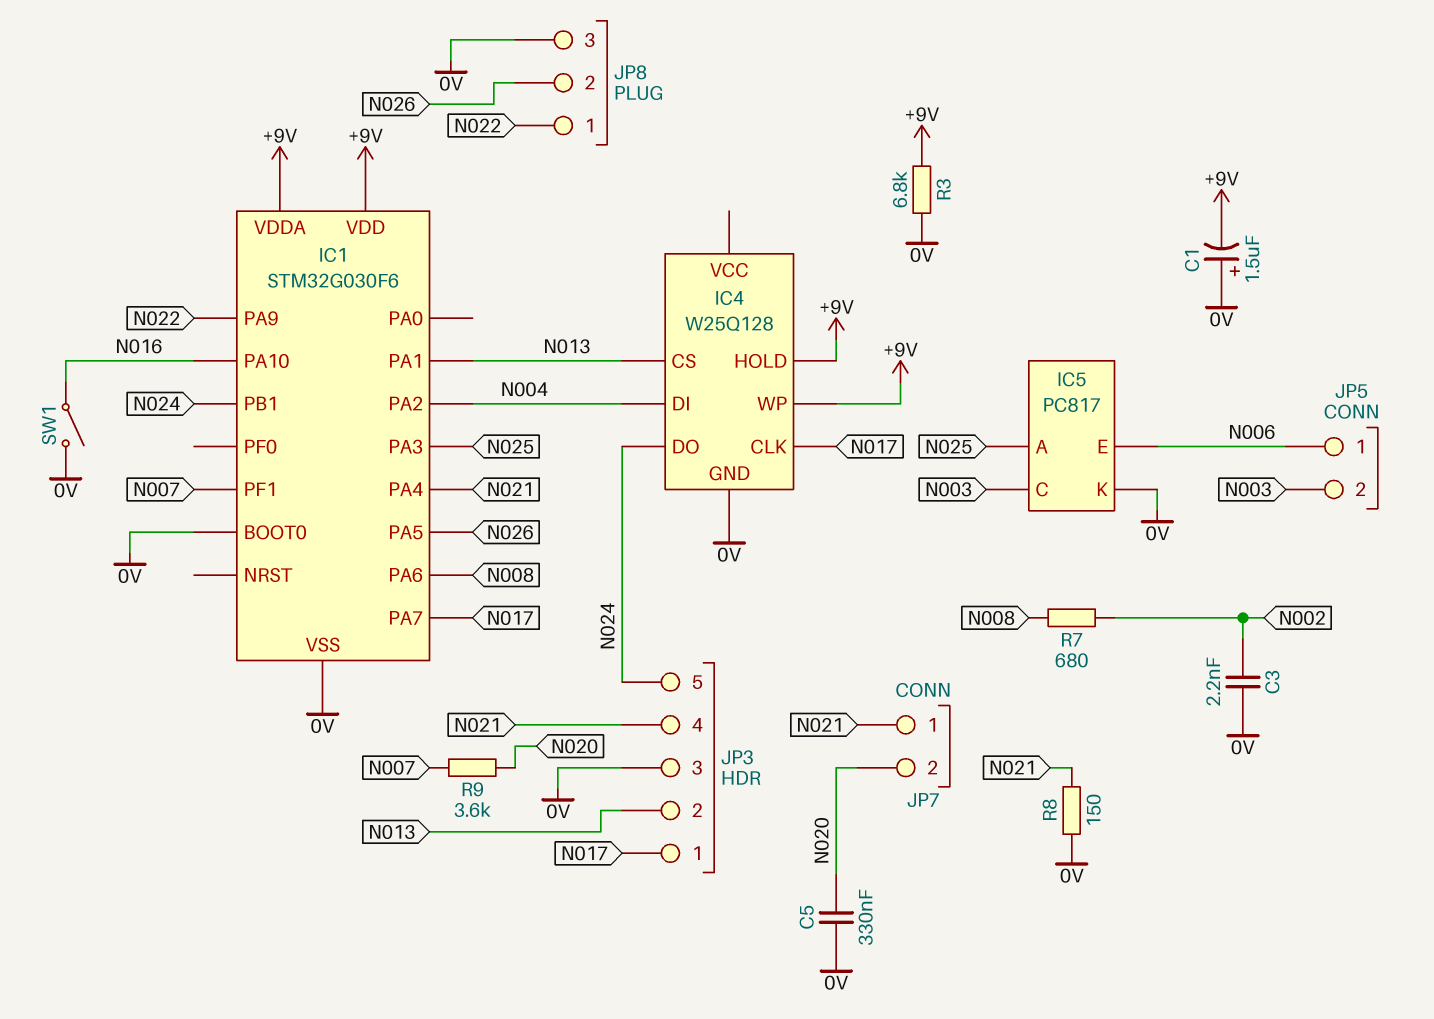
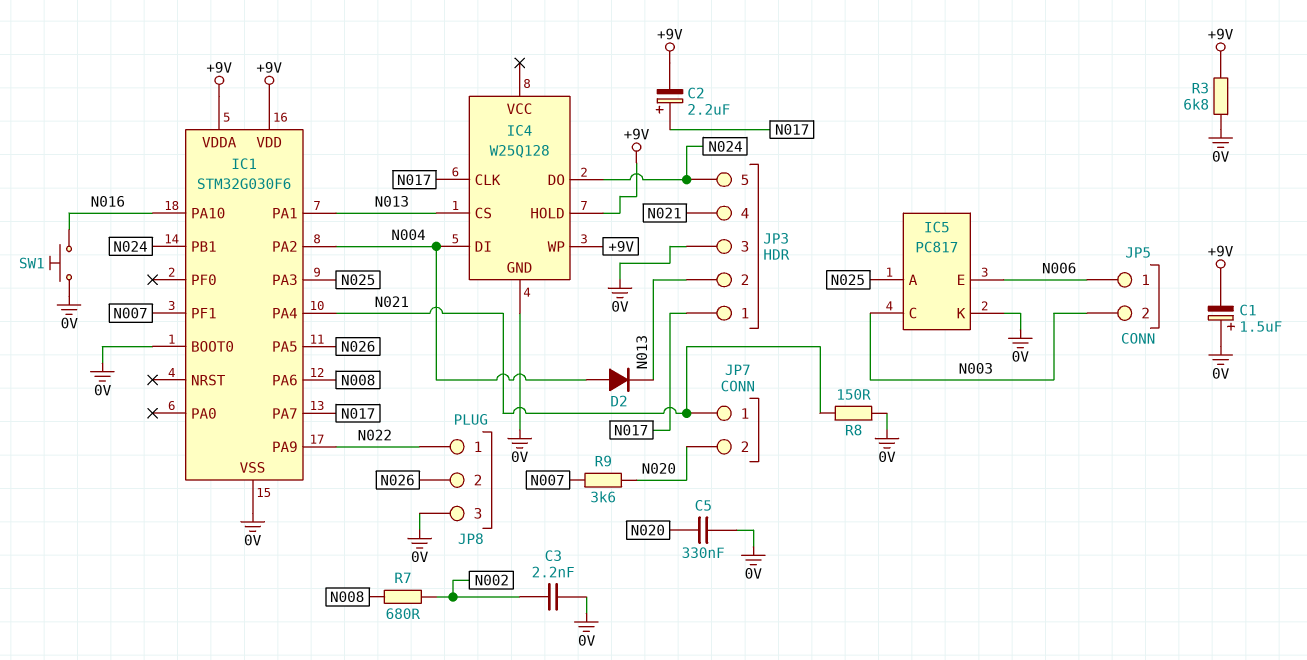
C2: none -> 2.2uF (plus N017, minus +9V)
D2: none -> diode (A N004, K N013)
SW1: switch (0V, N016) -> button (0V, N016)

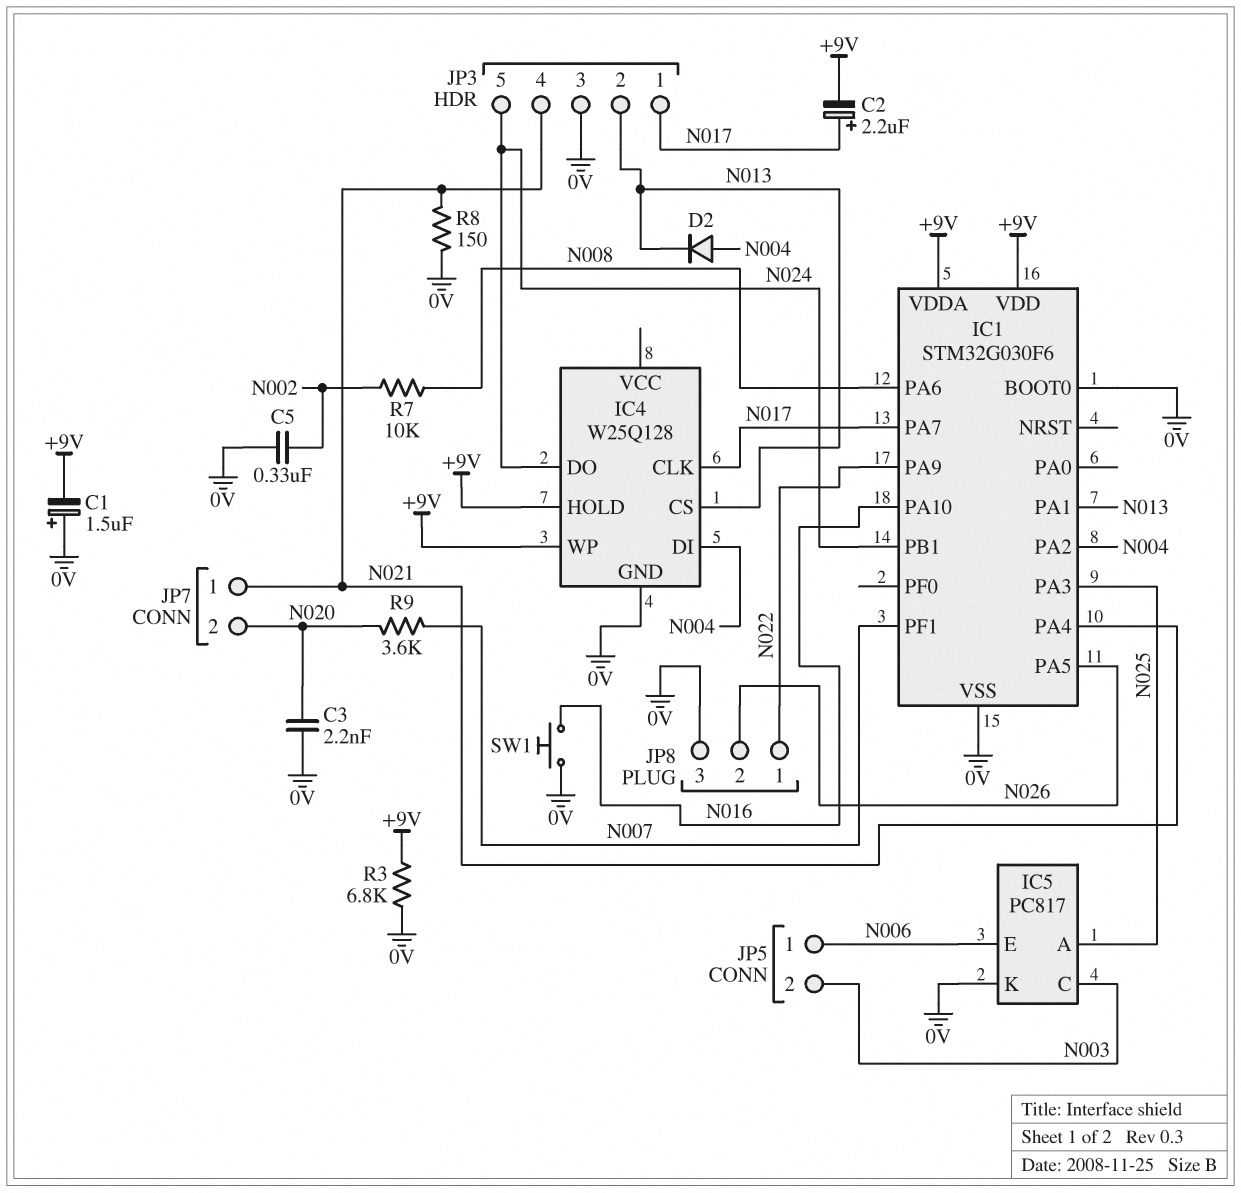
C3: 2.2nF (0V, N002) -> 2.2nF (0V, N020)
C5: 330nF (0V, N020) -> 330nF (0V, N002)
R7: 680 (N002, N008) -> 10k (N002, N008)

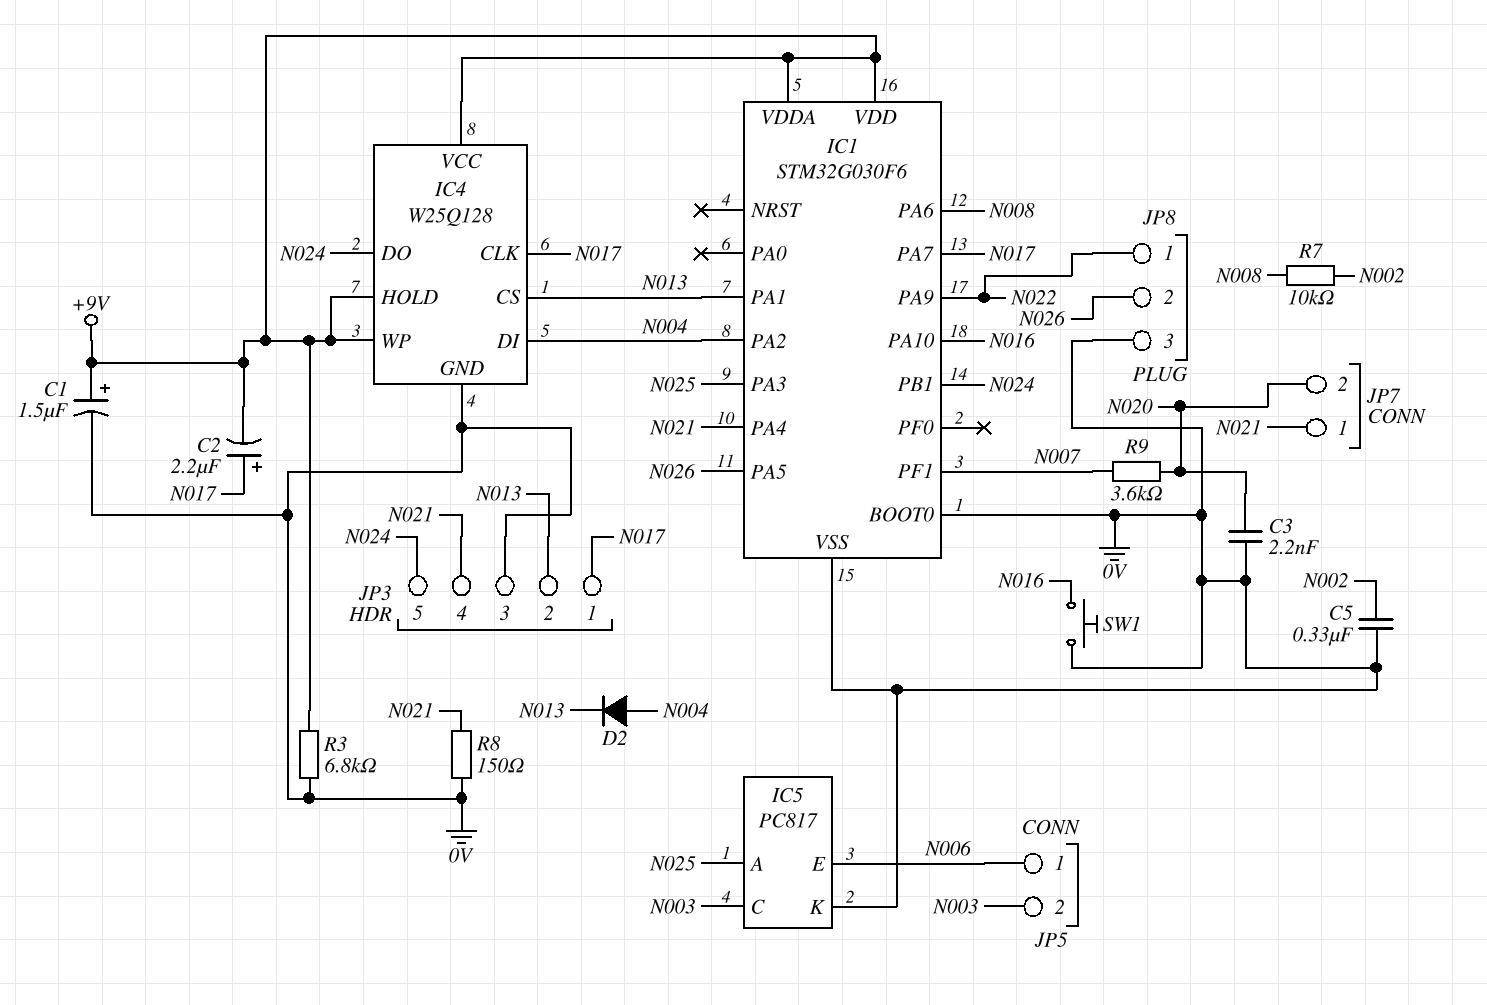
C1: 1.5uF (plus 0V, minus +9V) -> 1.5uF (plus +9V, minus 0V)
IC4 pin VCC: none -> +9V

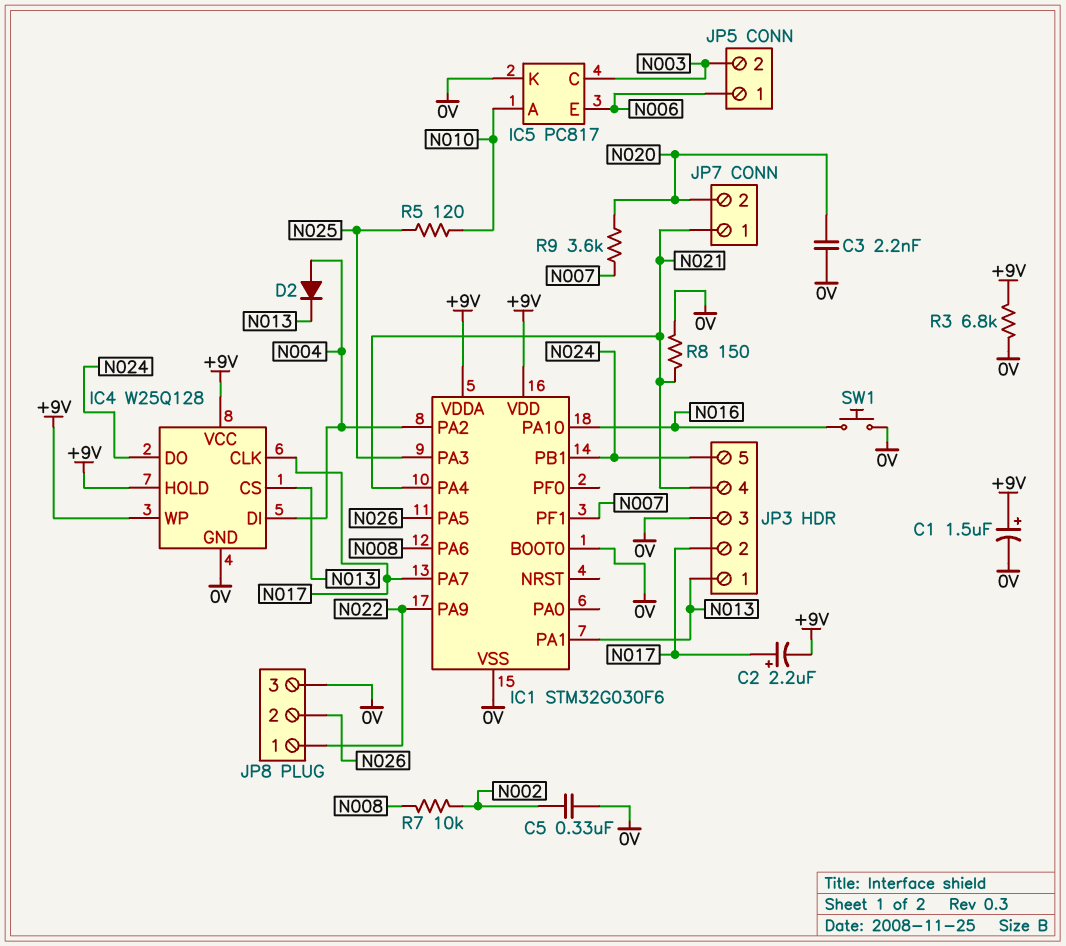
IC5 pin A: N025 -> N010
JP3 pin 1: N017 -> N013
JP3 pin 2: N013 -> N017
R5: none -> 120 (N010, N025)

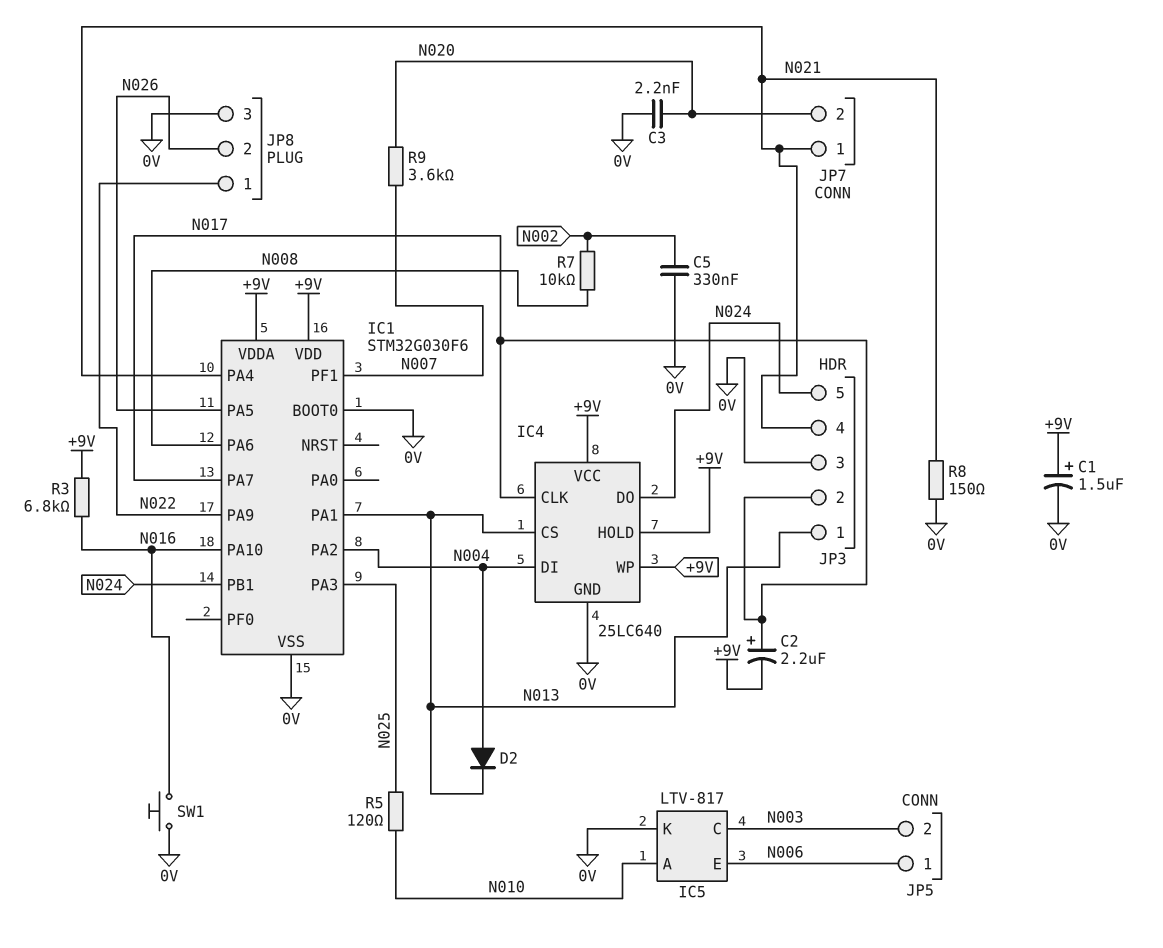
IC4: W25Q128 -> 25LC640
IC5: PC817 -> LTV-817
R3: 6.8k (+9V, 0V) -> 6.8k (+9V, N016)

